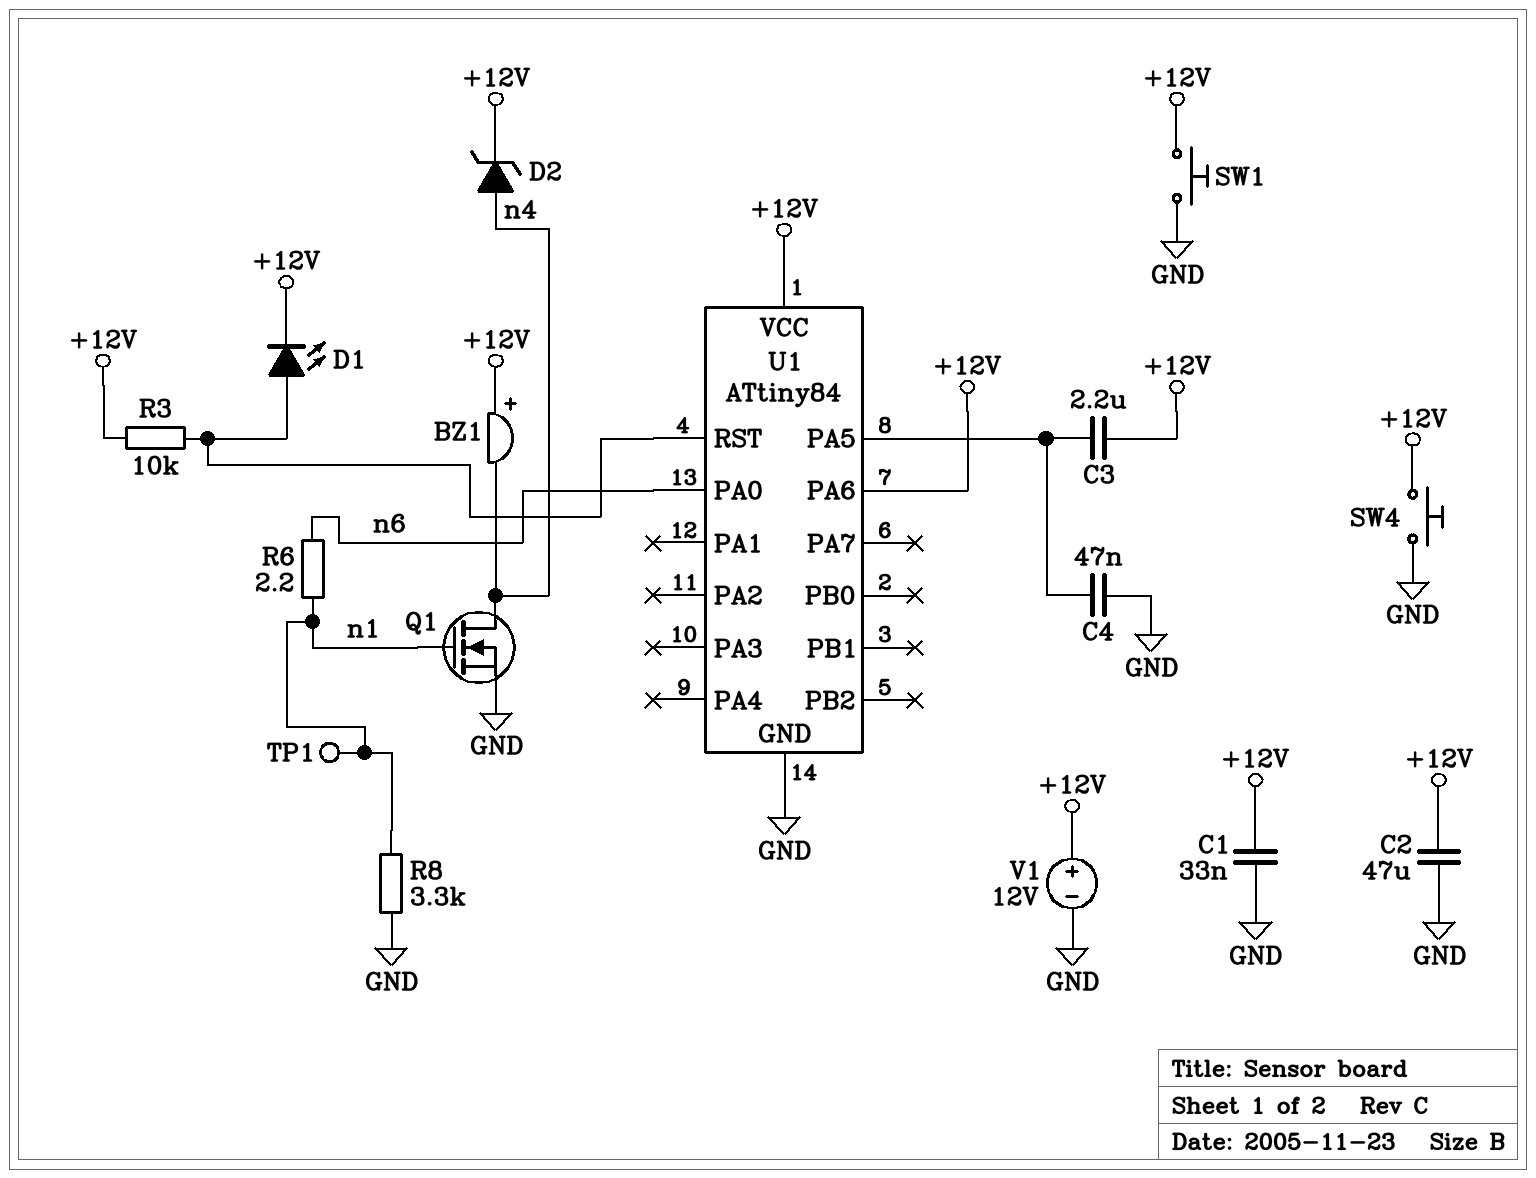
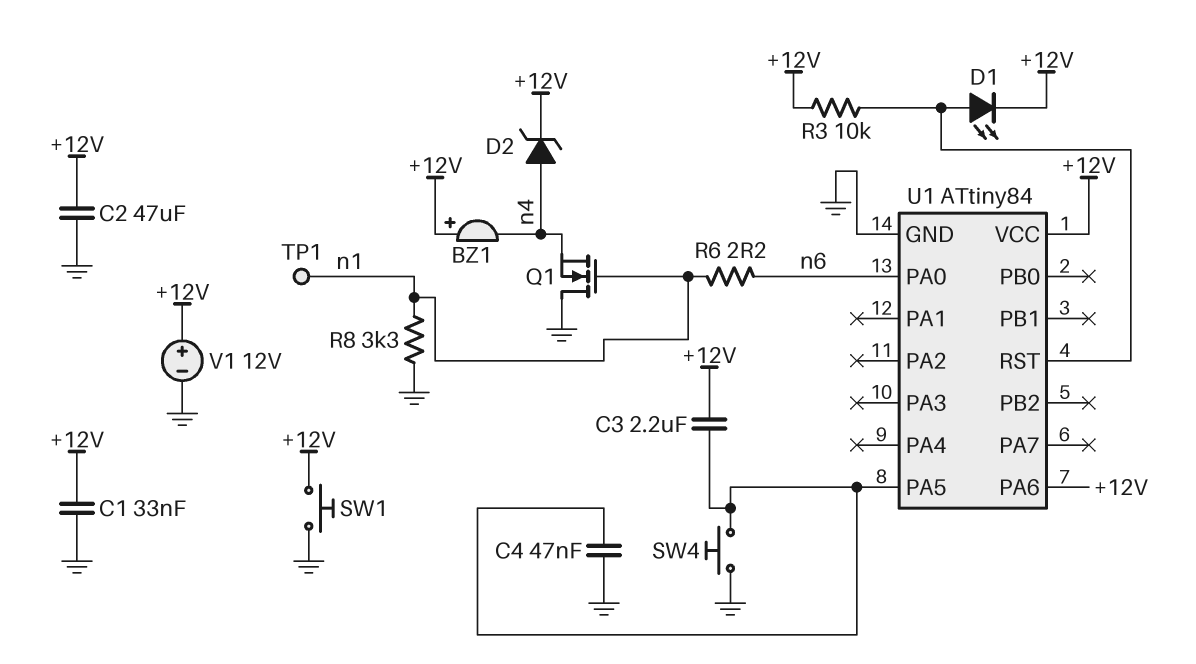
Q1: NMOS (G n1, D n4, S GND) -> NMOS (G n1, D GND, S n4)
SW4: button (+12V, GND) -> button (GND, U1/PA5)

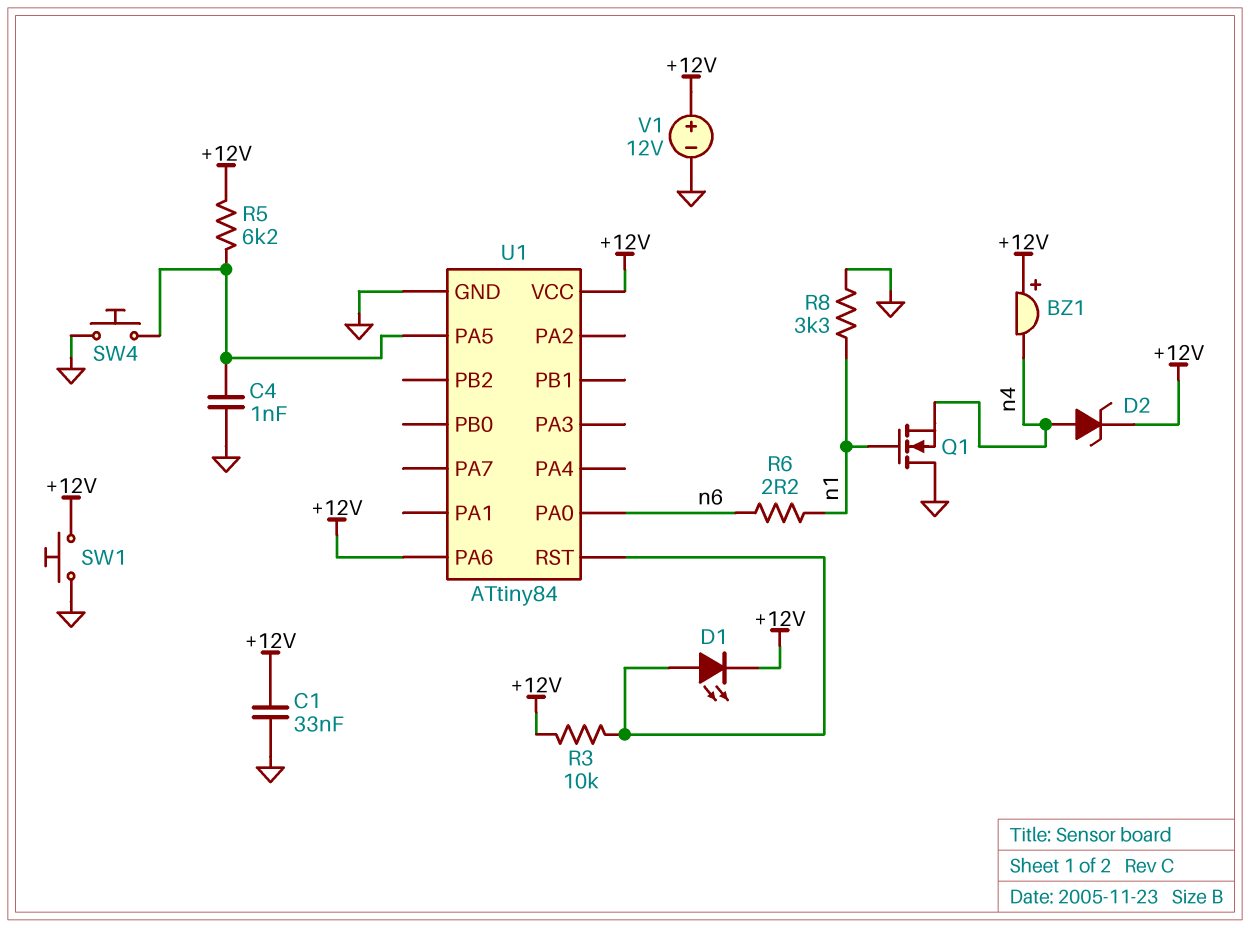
C2: 47uF (+12V, GND) -> none
C3: 2.2uF (+12V, U1/PA5) -> none
C4: 47nF (GND, U1/PA5) -> 1nF (GND, U1/PA5)
R5: none -> 6.2k (+12V, U1/PA5)
TP1: test point (n1) -> none

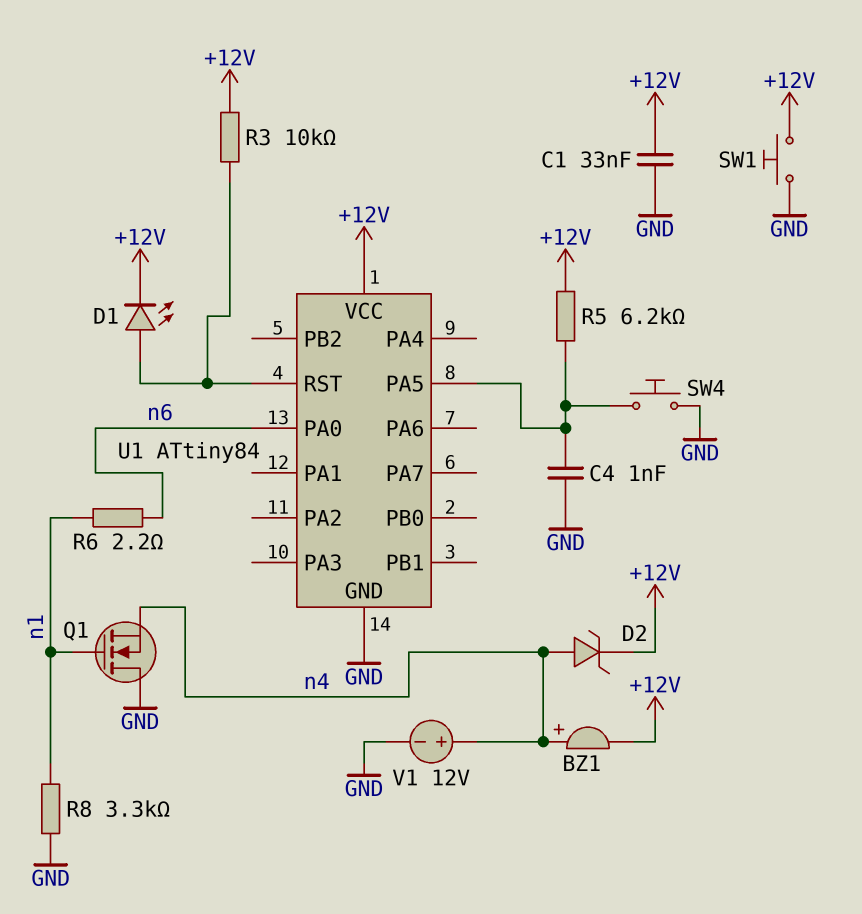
BZ1: buzzer (plus +12V, minus n4) -> buzzer (plus n4, minus +12V)
U1 pin PA6: +12V -> none
V1: 12V (plus +12V, minus GND) -> 12V (plus n4, minus GND)

